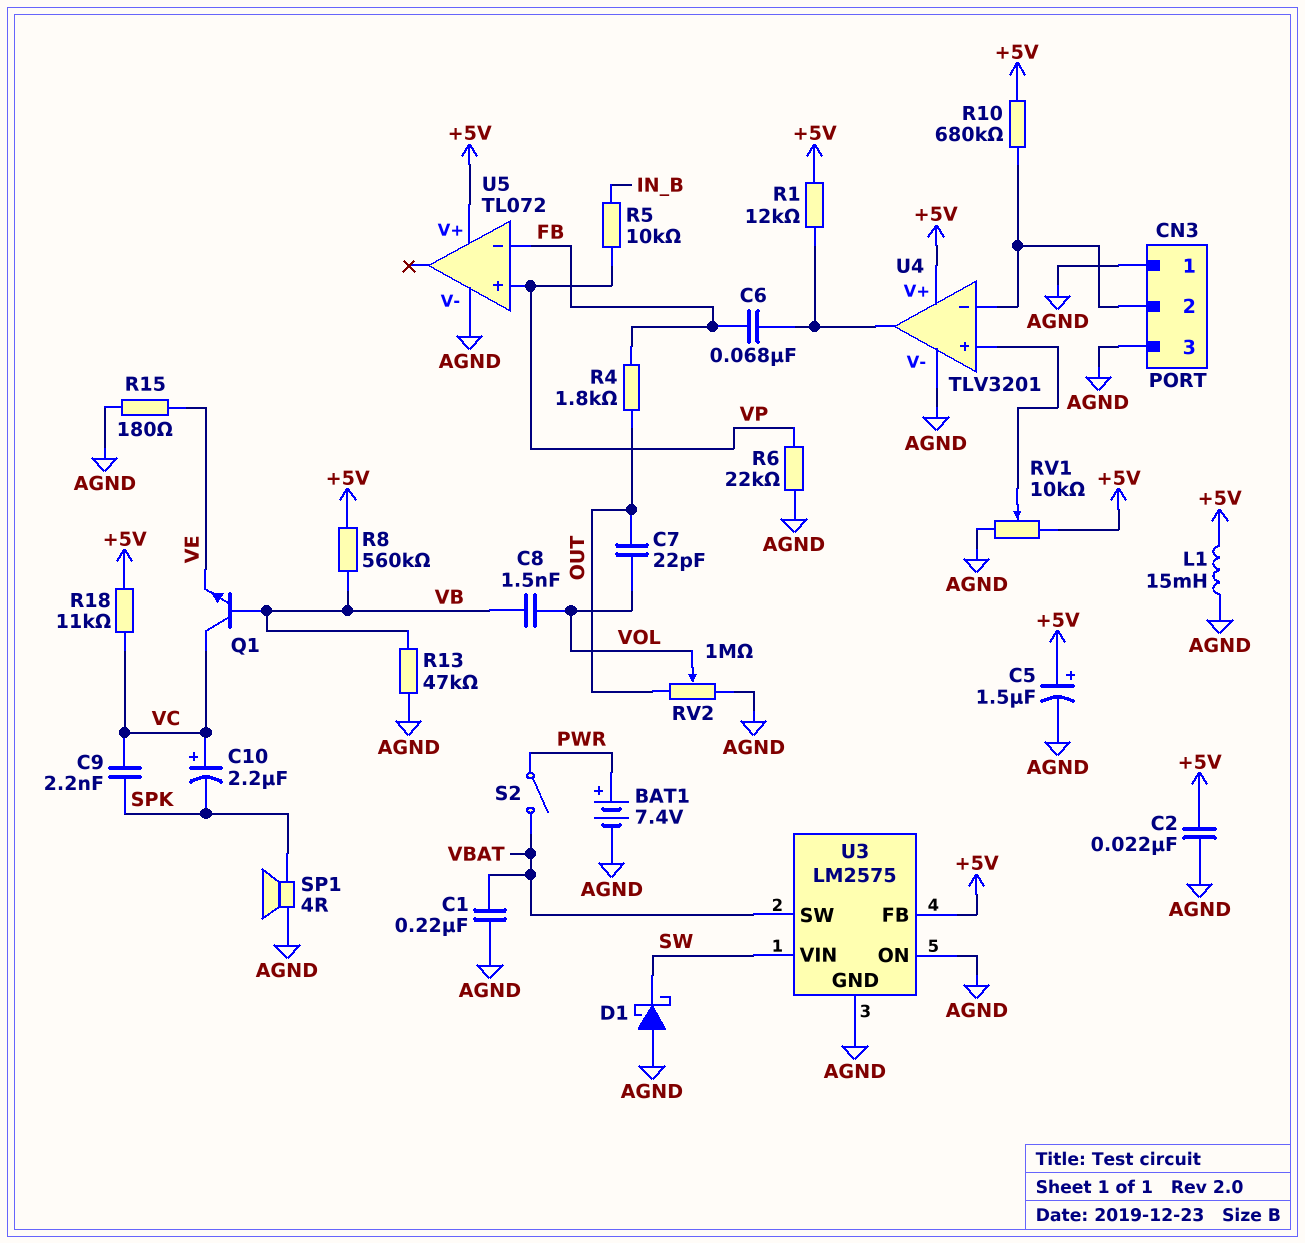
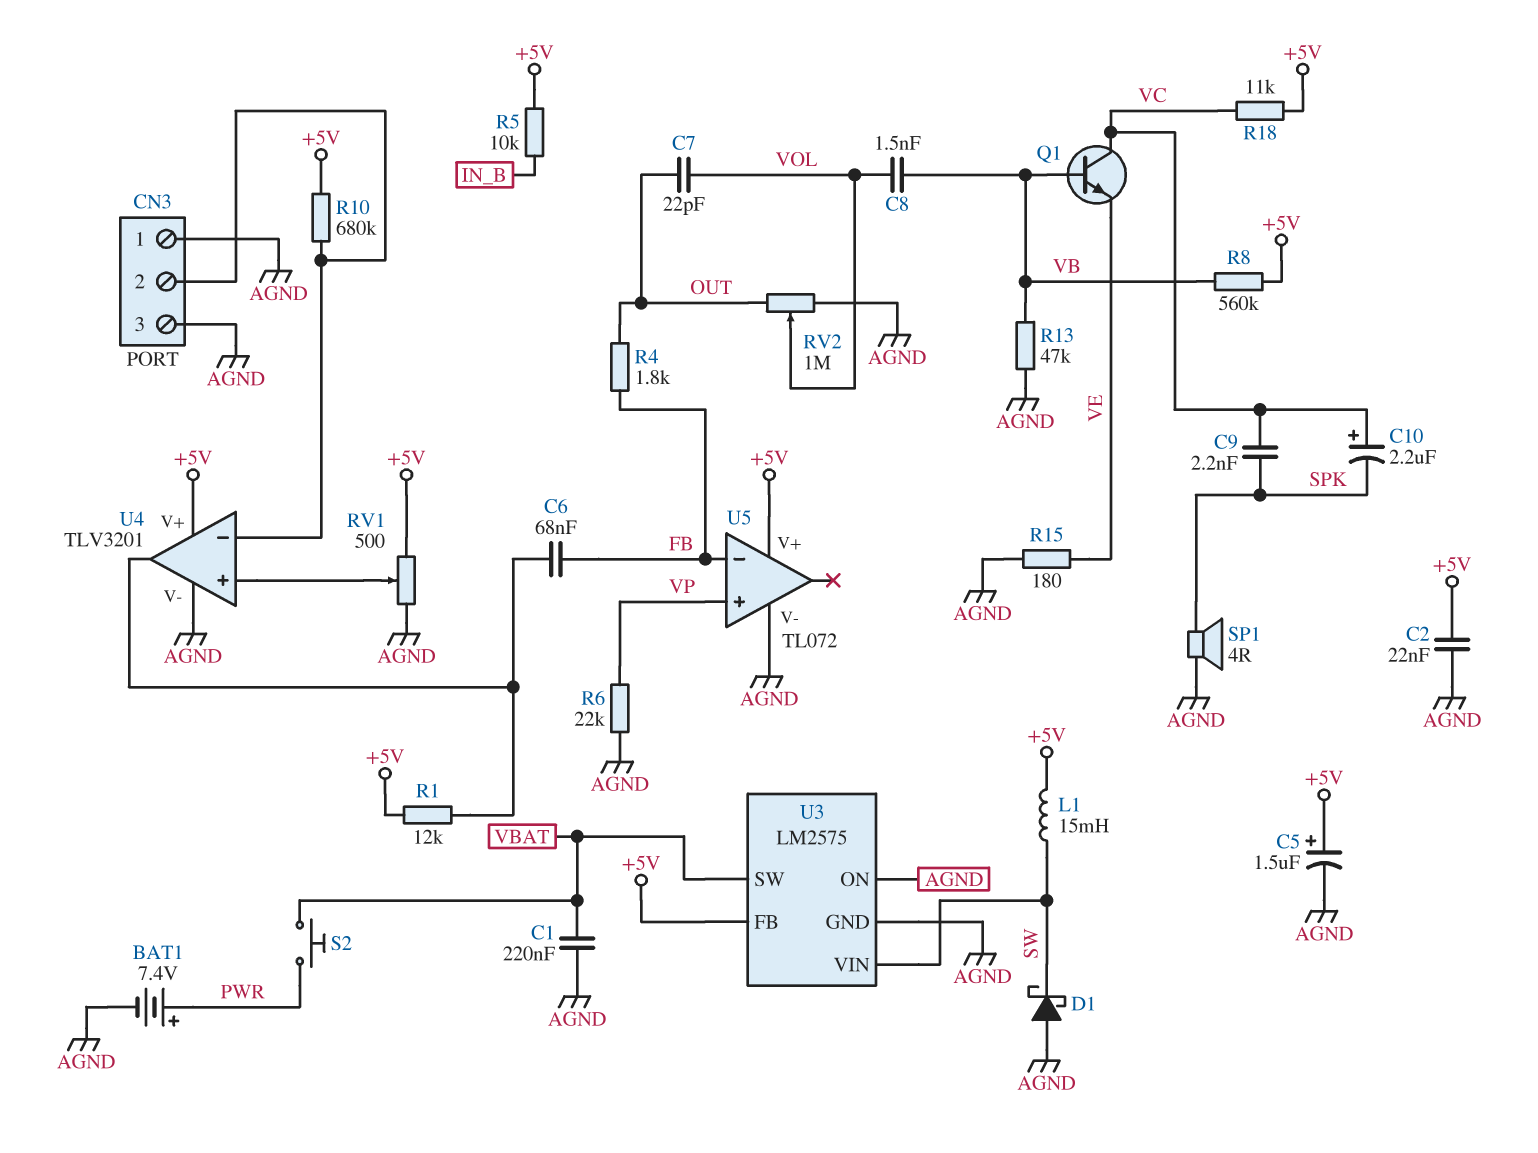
L1: 15mH (+5V, AGND) -> 15mH (+5V, SW)
R5: 10k (IN_B, VP) -> 10k (+5V, IN_B)
RV1: 10k (+5V, AGND, wiper U4/in+) -> 500 (+5V, AGND, wiper U4/in+)
S2: switch (PWR, VBAT) -> button (PWR, VBAT)

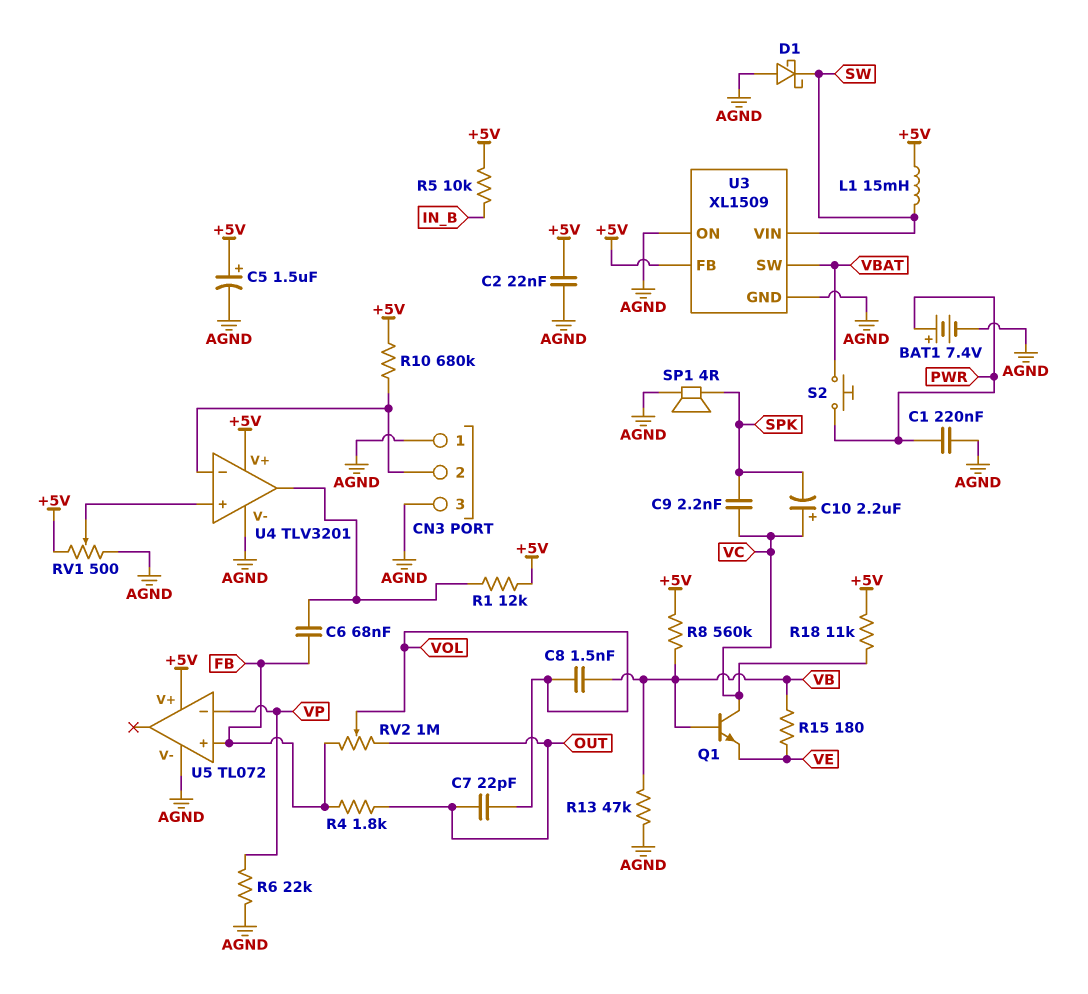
C1: 220nF (AGND, VBAT) -> 220nF (AGND, PWR)
R15: 180 (AGND, VE) -> 180 (VB, VE)
RV2: 1M (AGND, OUT, wiper VOL) -> 1M (FB, OUT, wiper VOL)
U3: LM2575 -> XL1509
U5 pin in+: VP -> FB
U5 pin in-: FB -> VP

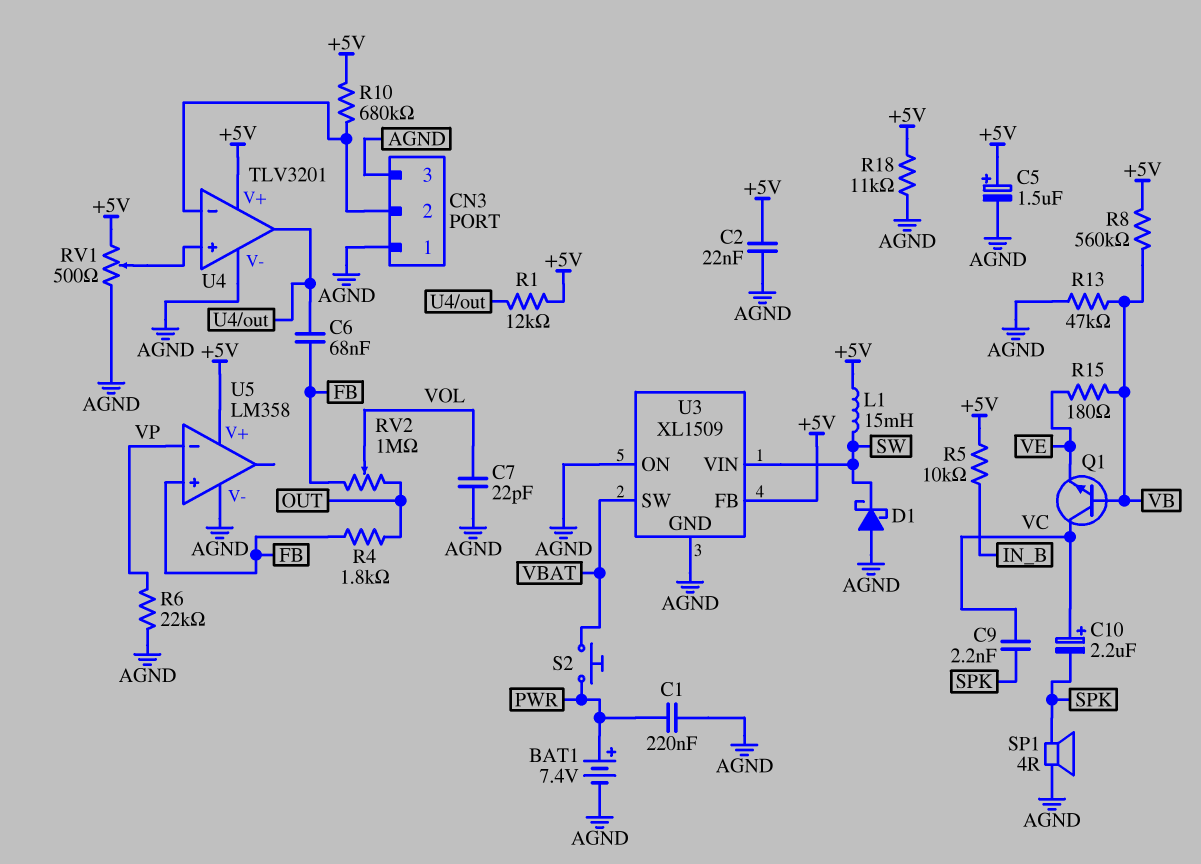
C7: 22pF (OUT, VOL) -> 22pF (AGND, VOL)
C8: 1.5nF (VB, VOL) -> none
R18: 11k (+5V, VC) -> 11k (+5V, AGND)
U5: TL072 -> LM358

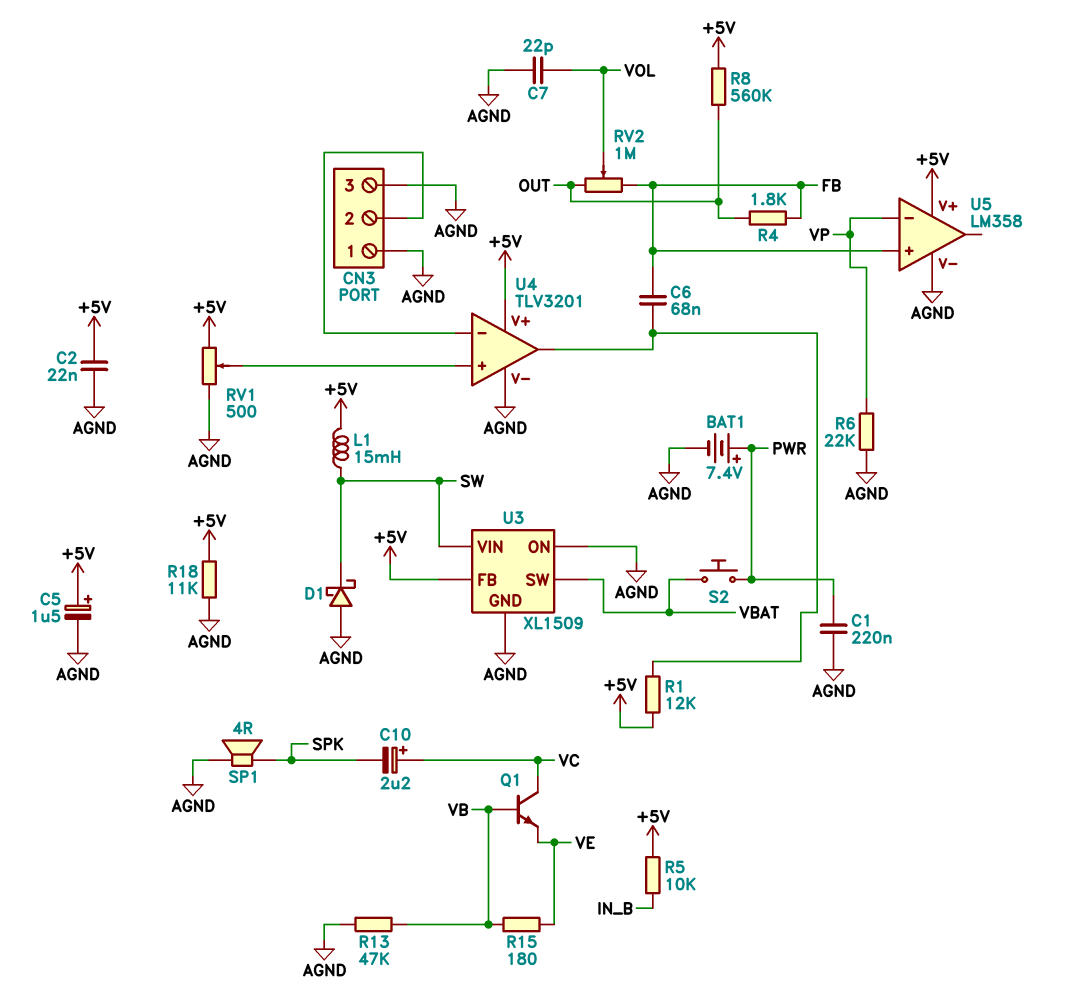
C9: 2.2nF (SPK, VC) -> none
R8: 560k (+5V, VB) -> 560k (+5V, OUT)
R10: 680k (+5V, CN3/2) -> none

